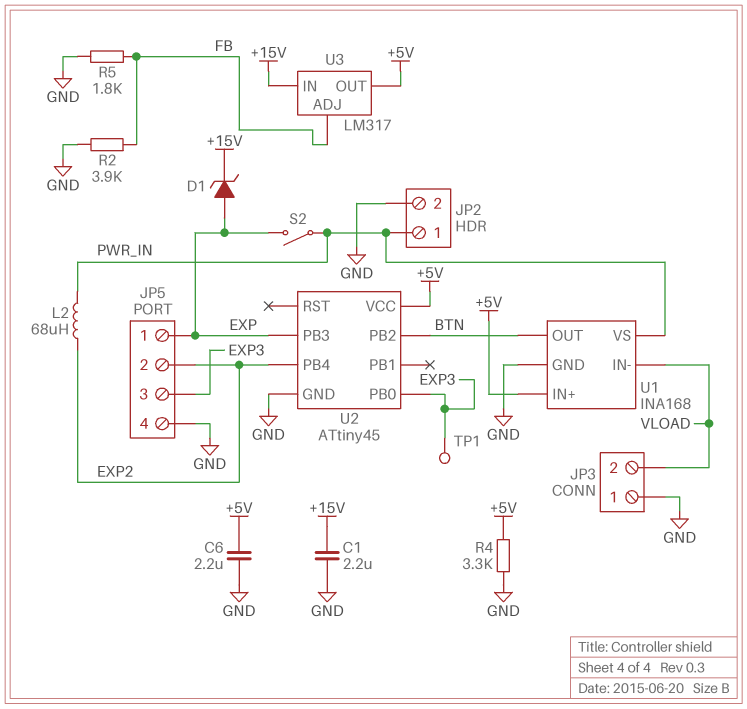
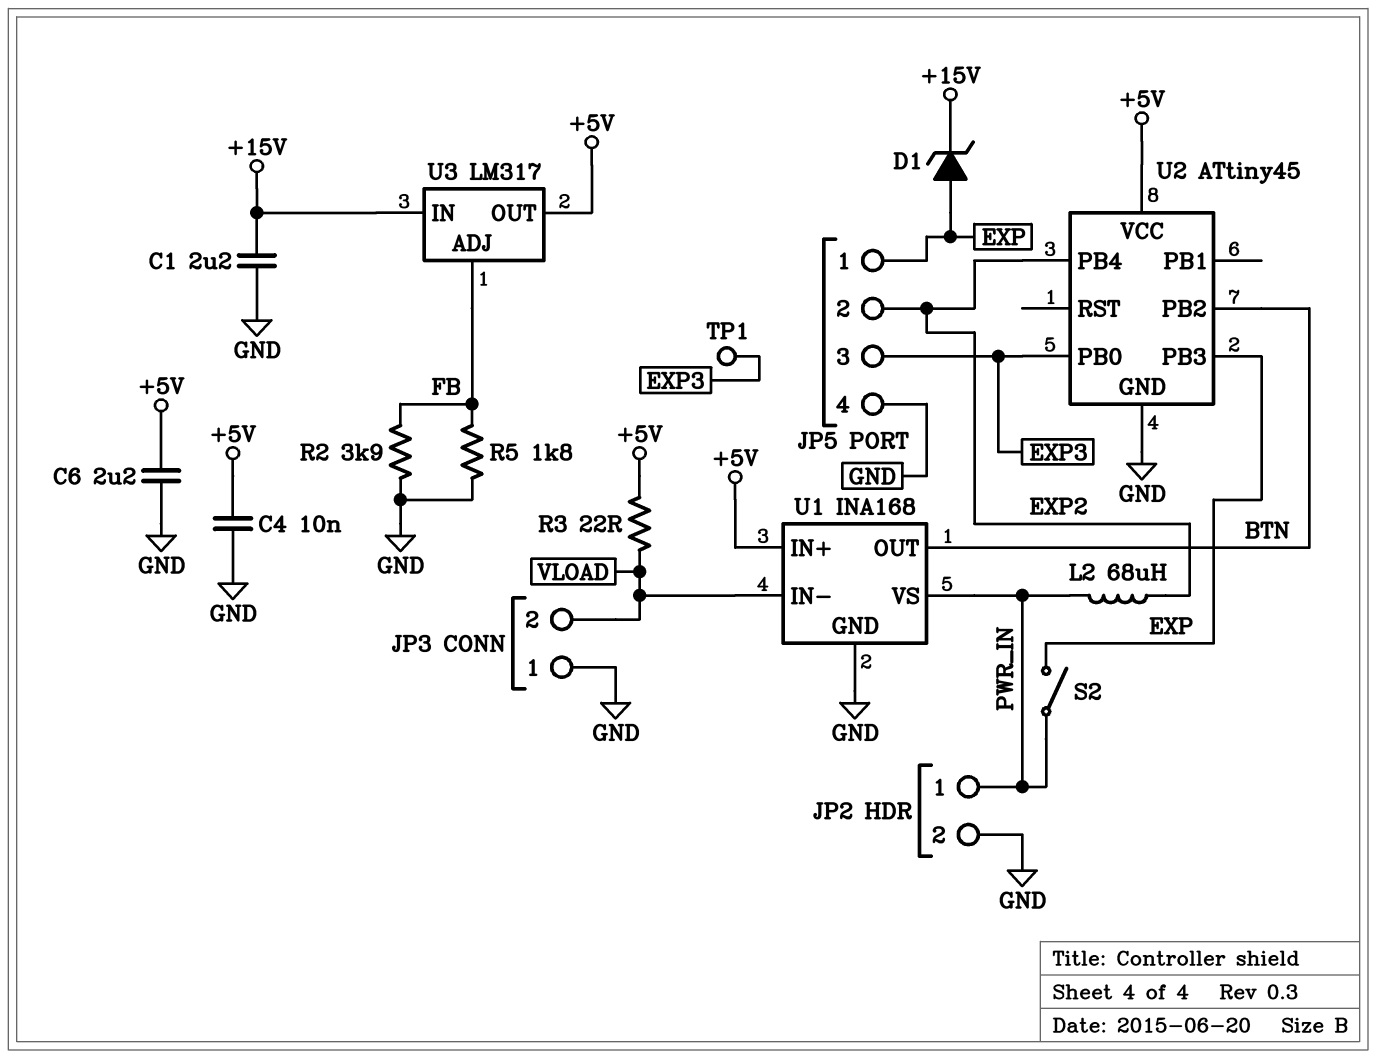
C4: none -> 10nF (+5V, GND)
R3: none -> 22 (+5V, VLOAD)
R4: 3.3k (+5V, GND) -> none

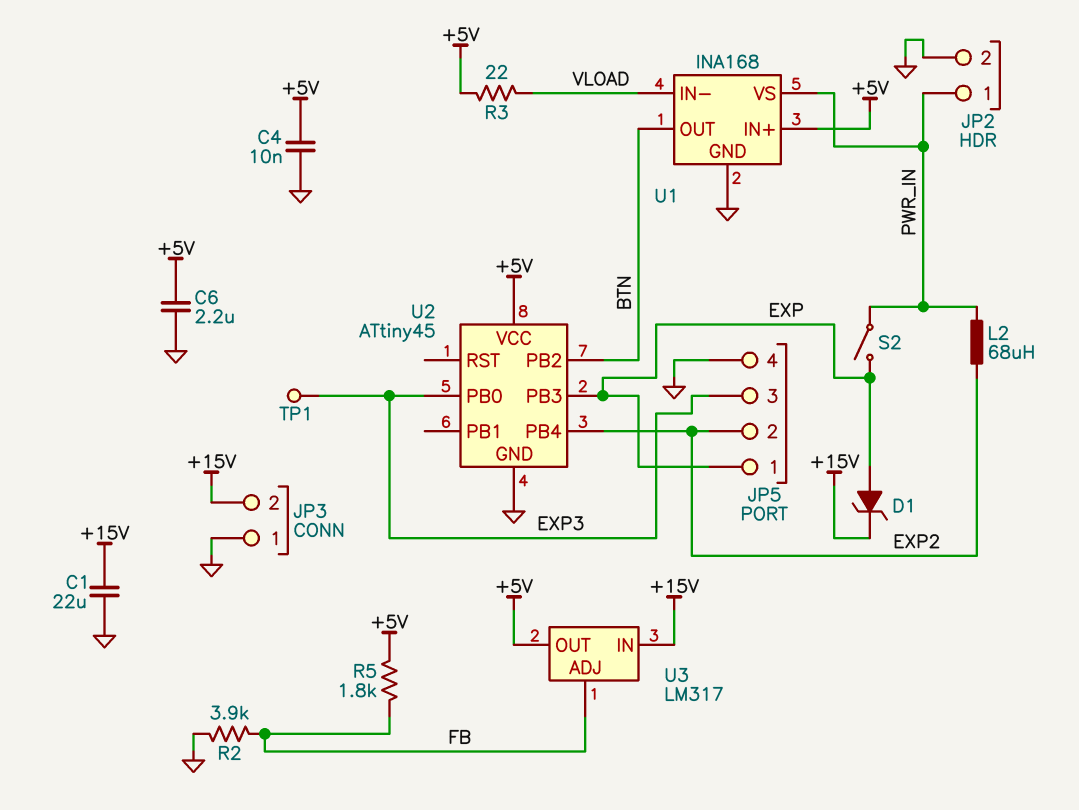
C1: 2.2uF (+15V, GND) -> 22uF (+15V, GND)
JP3 pin 2: VLOAD -> +15V
R5: 1.8k (FB, GND) -> 1.8k (+5V, FB)

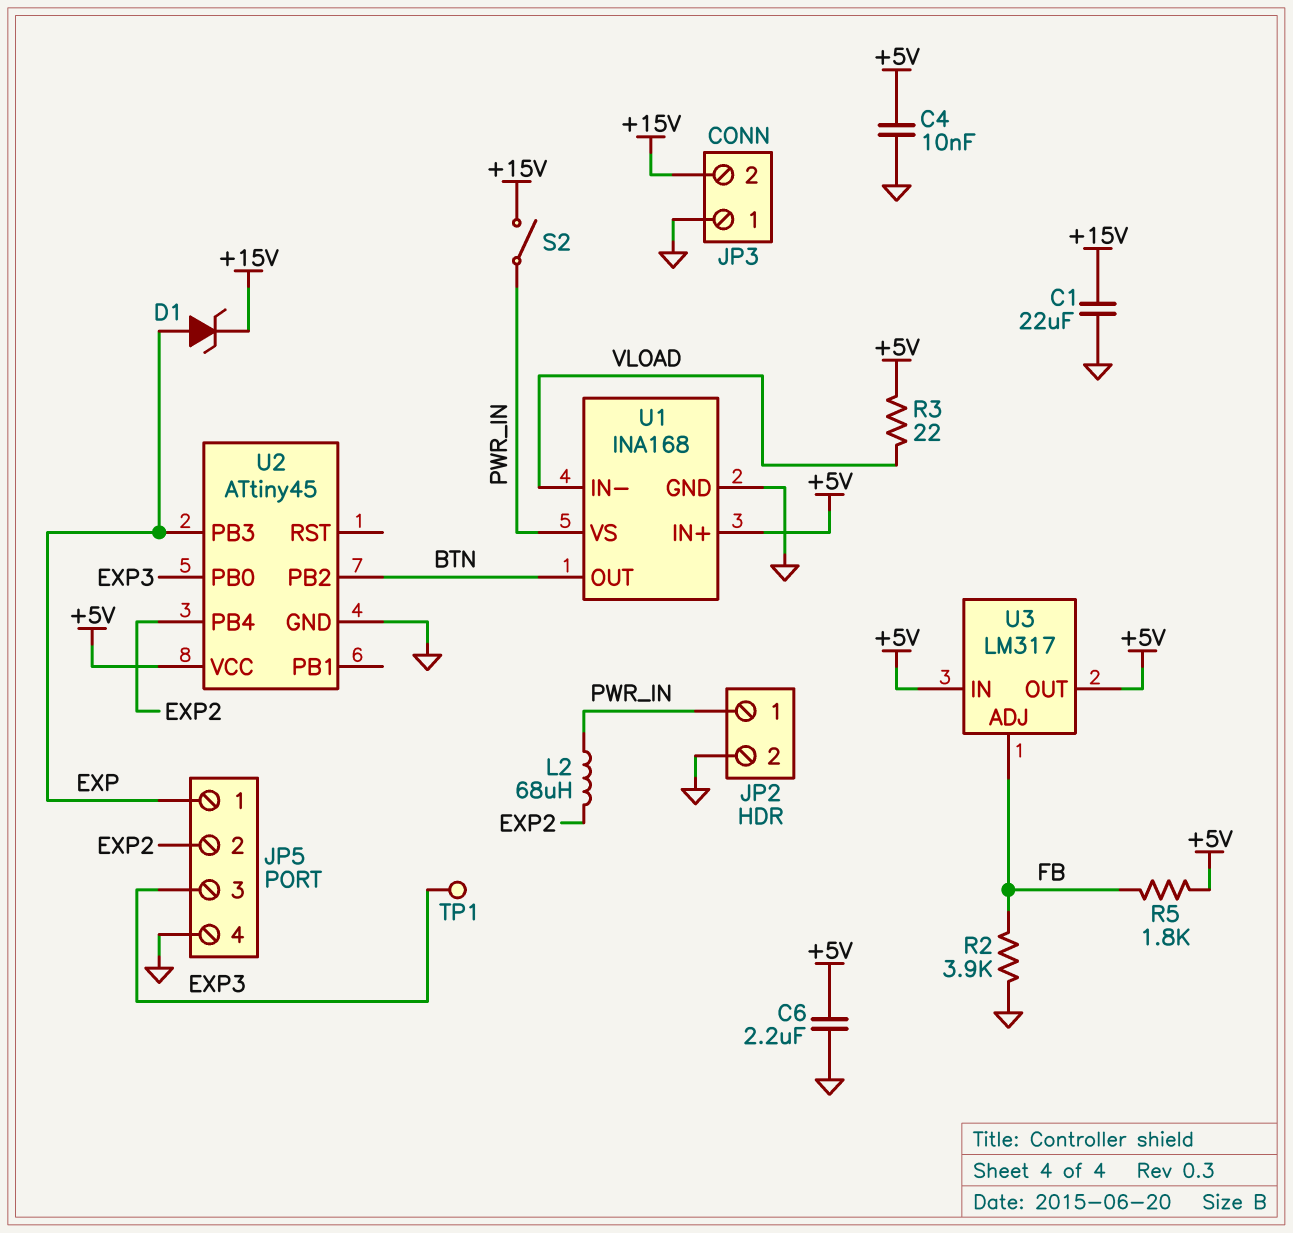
S2: switch (EXP, PWR_IN) -> switch (+15V, PWR_IN)
U3 pin IN: +15V -> +5V

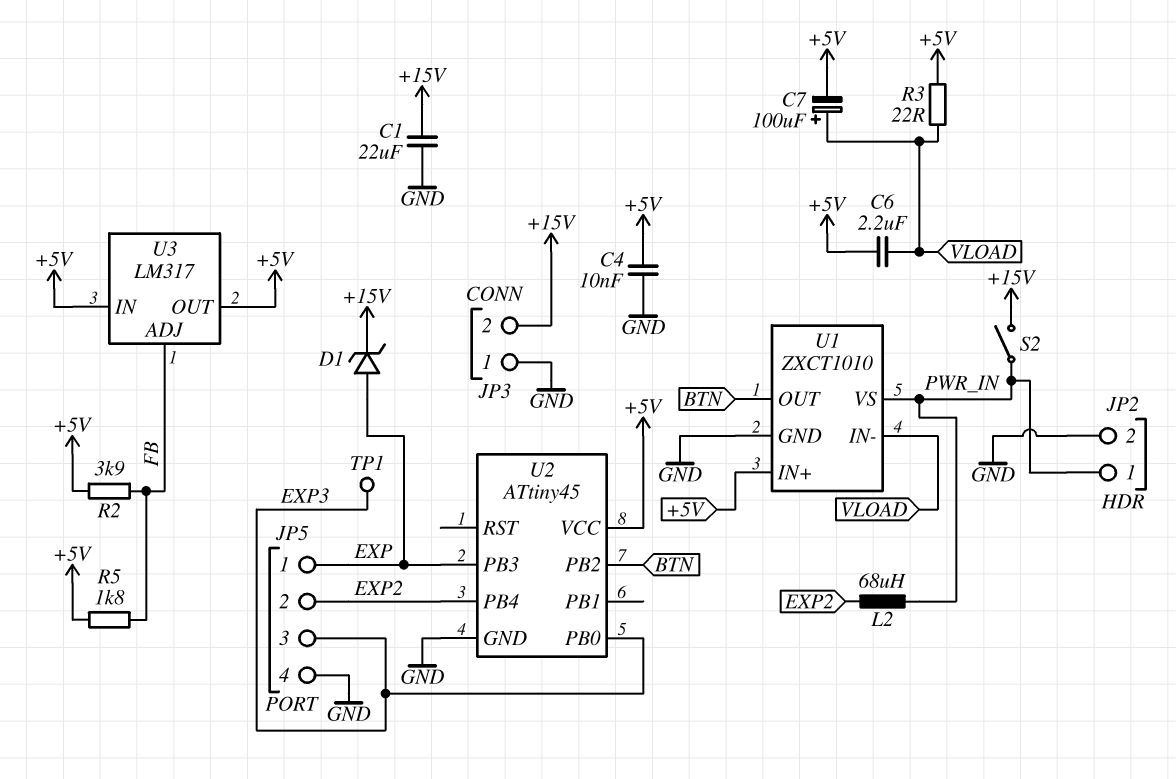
C6: 2.2uF (+5V, GND) -> 2.2uF (+5V, VLOAD)
C7: none -> 100uF (plus VLOAD, minus +5V)
R2: 3.9k (FB, GND) -> 3.9k (+5V, FB)
U1: INA168 -> ZXCT1010

